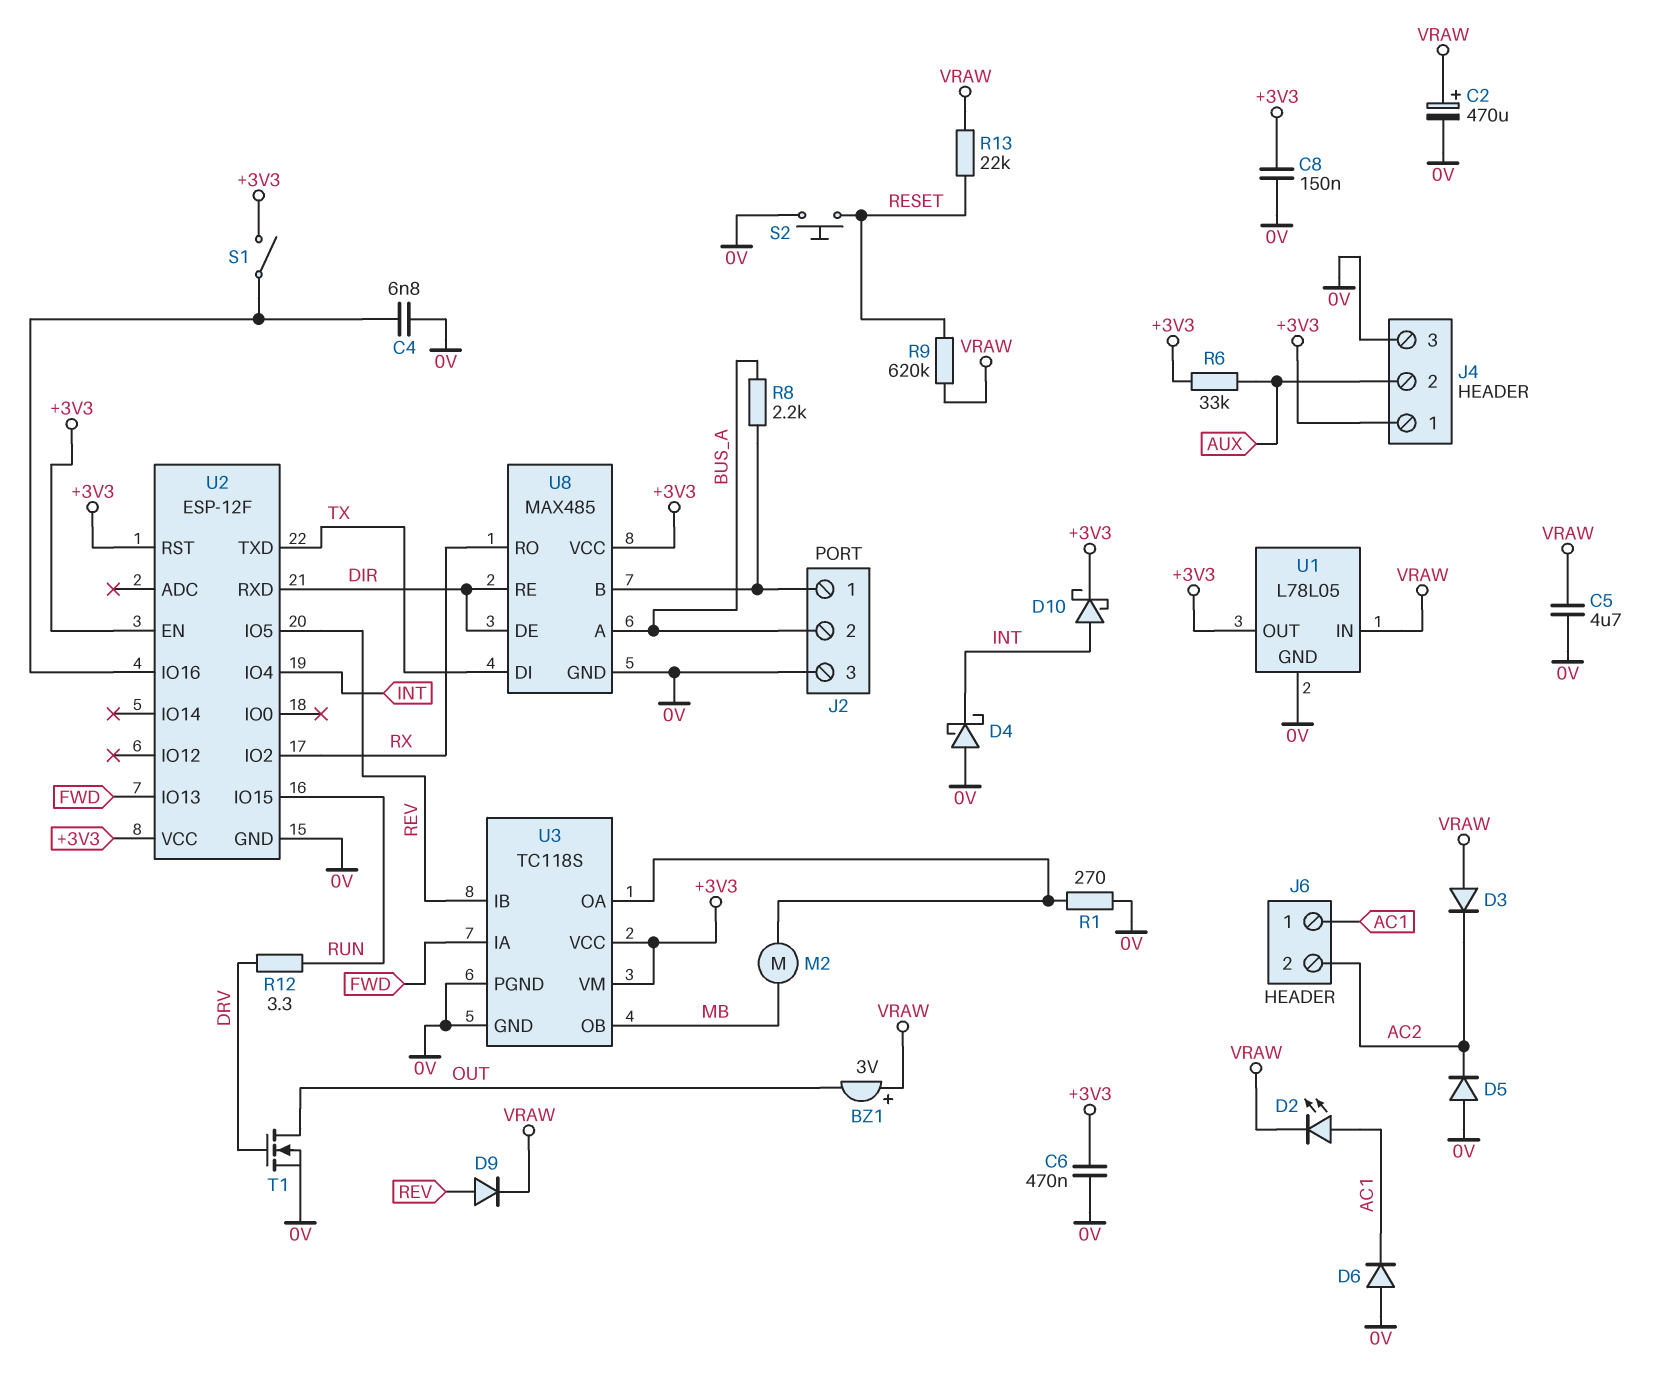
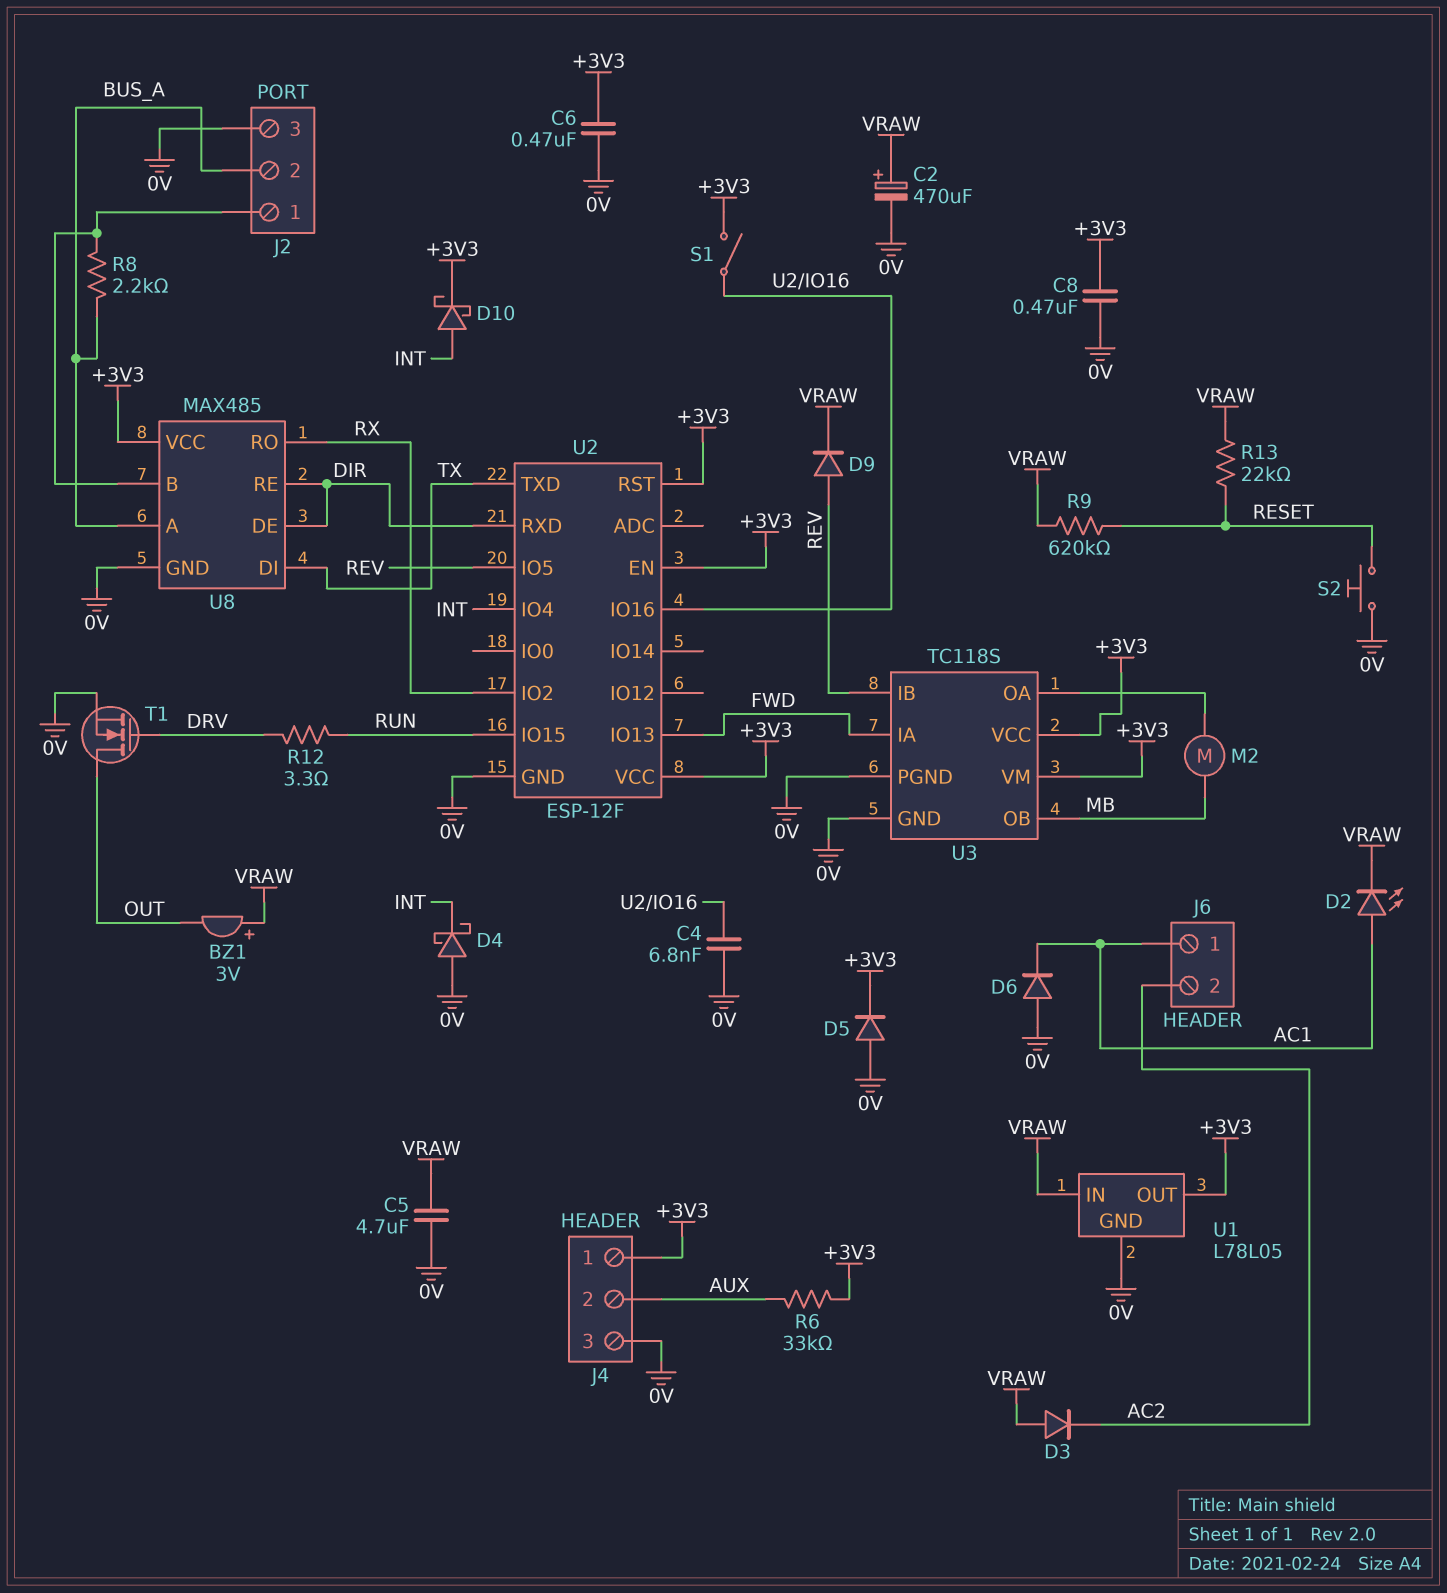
C8: 150nF (+3V3, 0V) -> 470nF (+3V3, 0V)
D5: diode (A 0V, K AC2) -> diode (A 0V, K +3V3)
R1: 270 (0V, U3/OA) -> none

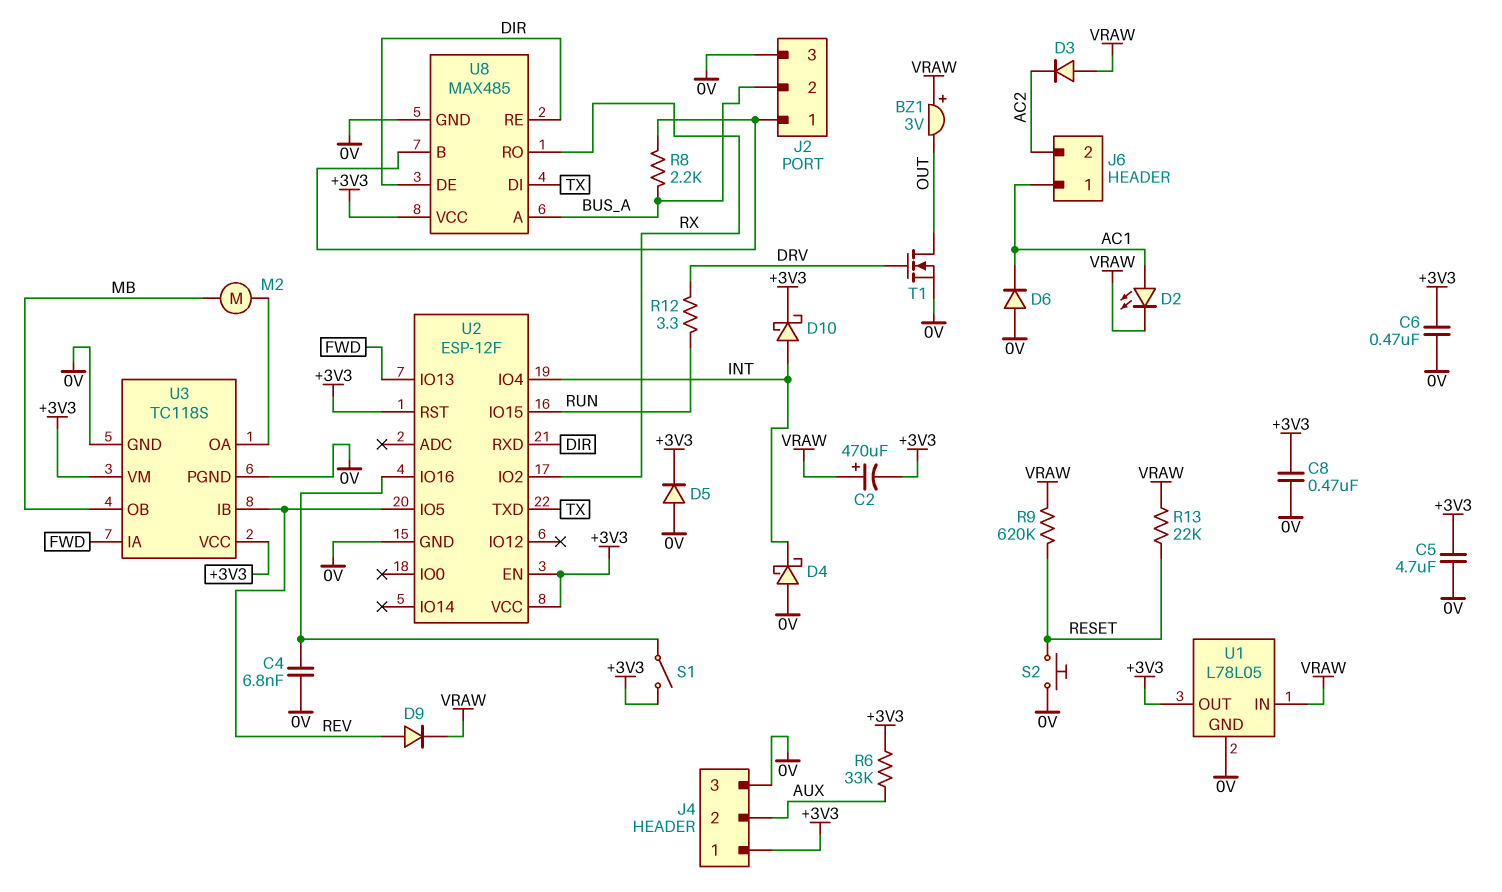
C2: 470uF (plus VRAW, minus 0V) -> 470uF (plus VRAW, minus +3V3)
C5: 4.7uF (0V, VRAW) -> 4.7uF (+3V3, 0V)

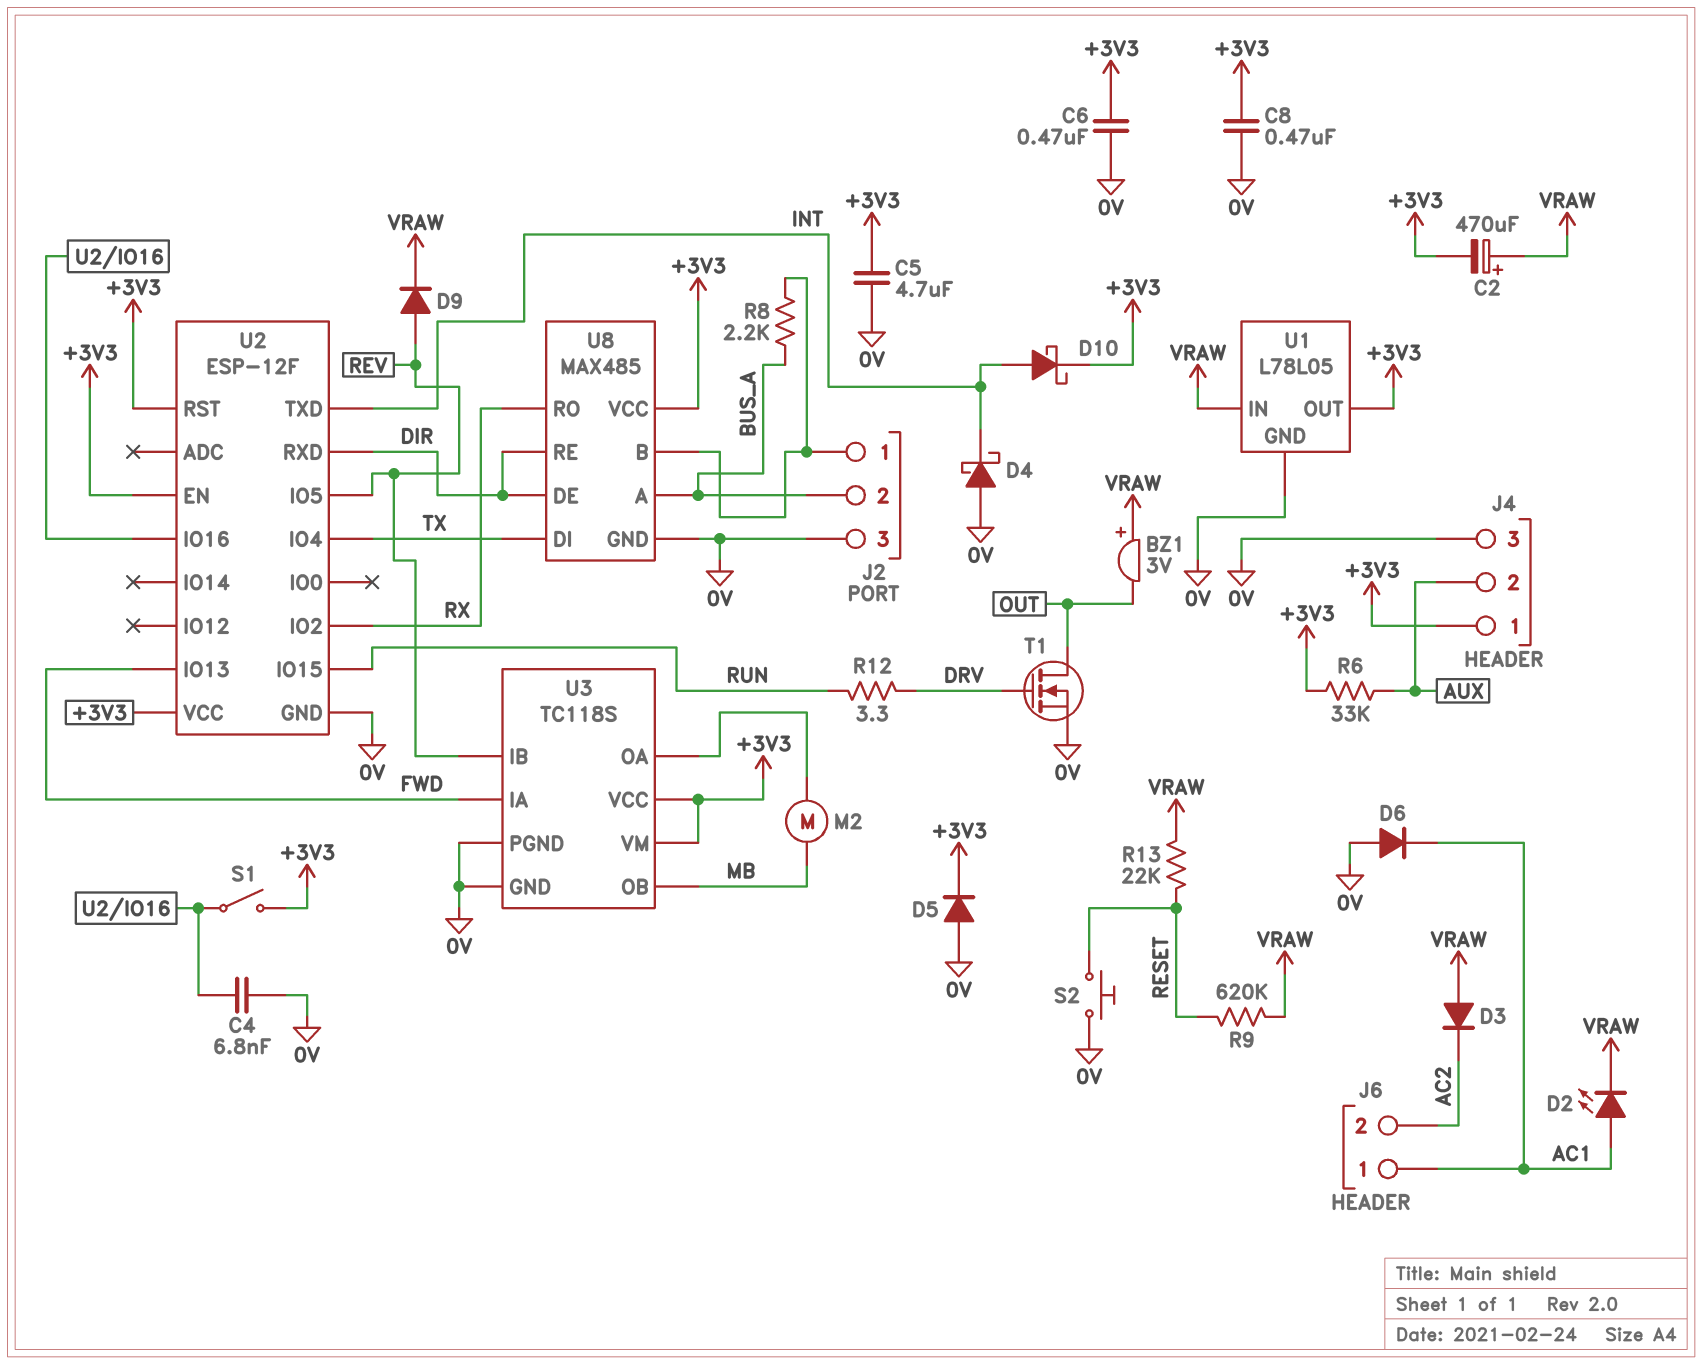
U2 pin IO4: INT -> TX
U2 pin TXD: TX -> INT

